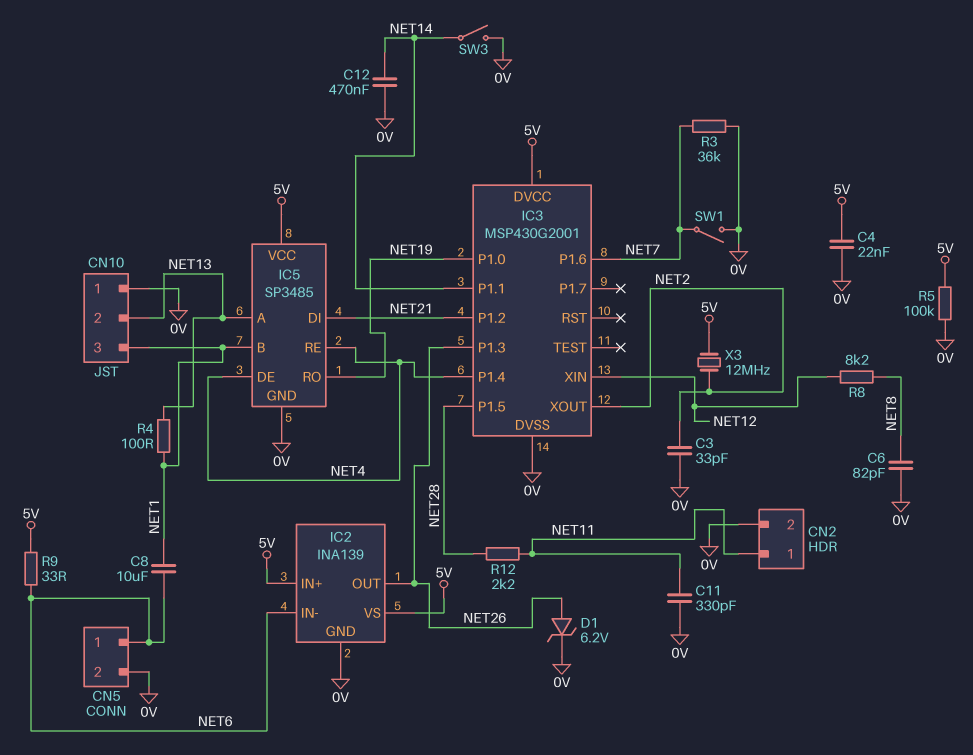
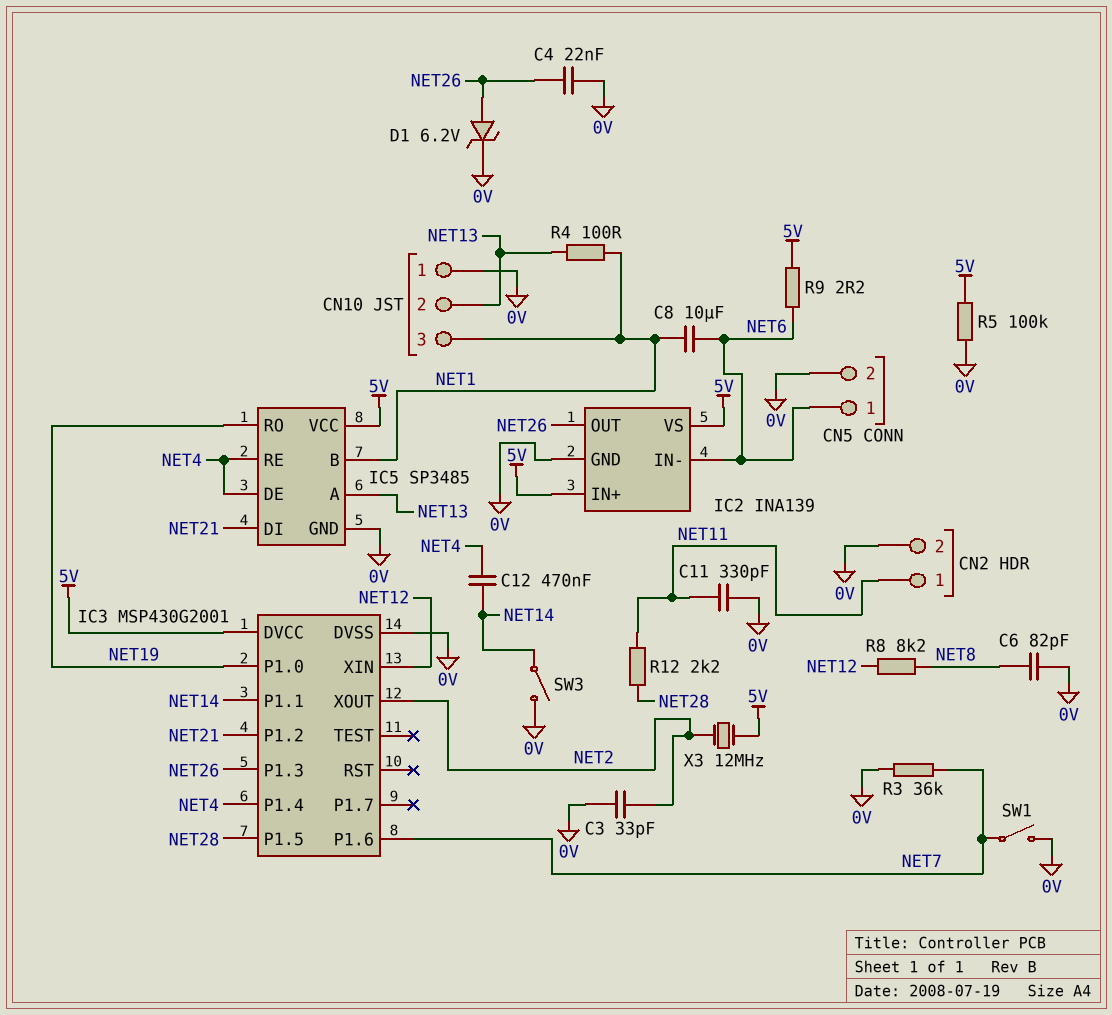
C4: 22nF (0V, 5V) -> 22nF (0V, NET26)
C12: 470nF (0V, NET14) -> 470nF (NET4, NET14)
R9: 33 (5V, NET6) -> 2.2 (5V, NET6)

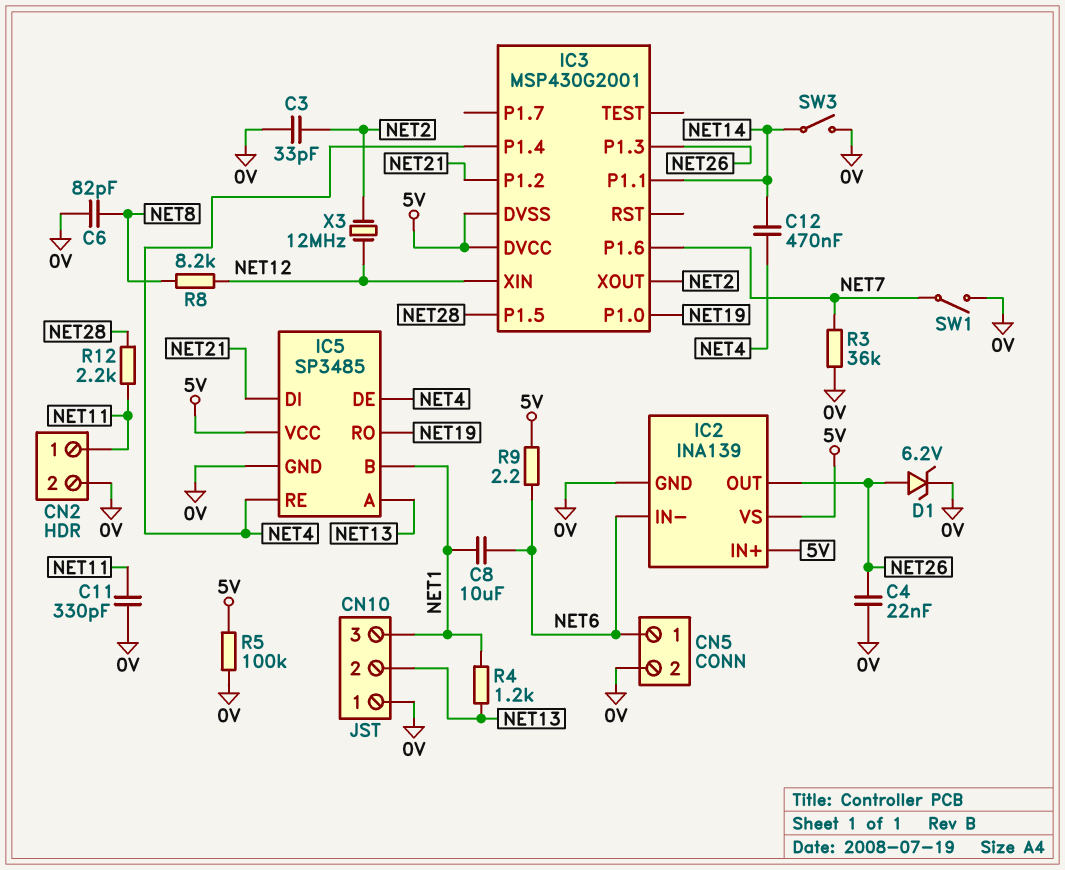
IC3 pin DVSS: 0V -> 5V
R4: 100 (NET1, NET13) -> 1.2k (NET1, NET13)
X3: 12MHz (5V, NET2) -> 12MHz (NET2, NET12)

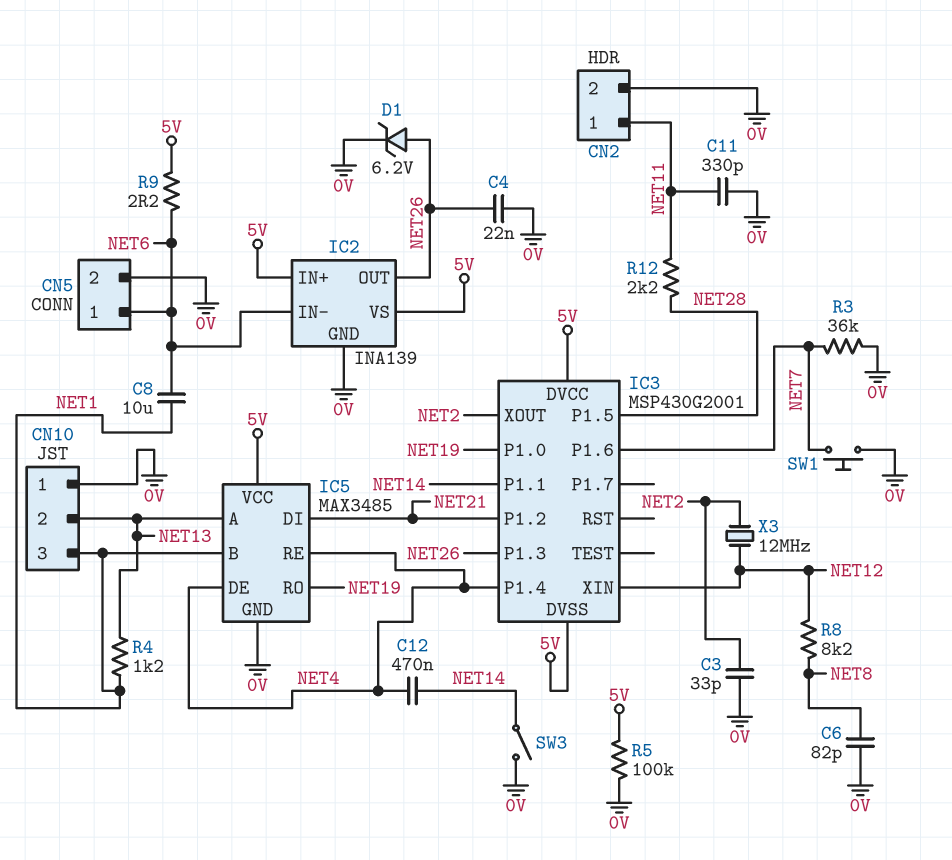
IC5: SP3485 -> MAX3485
SW1: switch (0V, NET7) -> button (0V, NET7)

